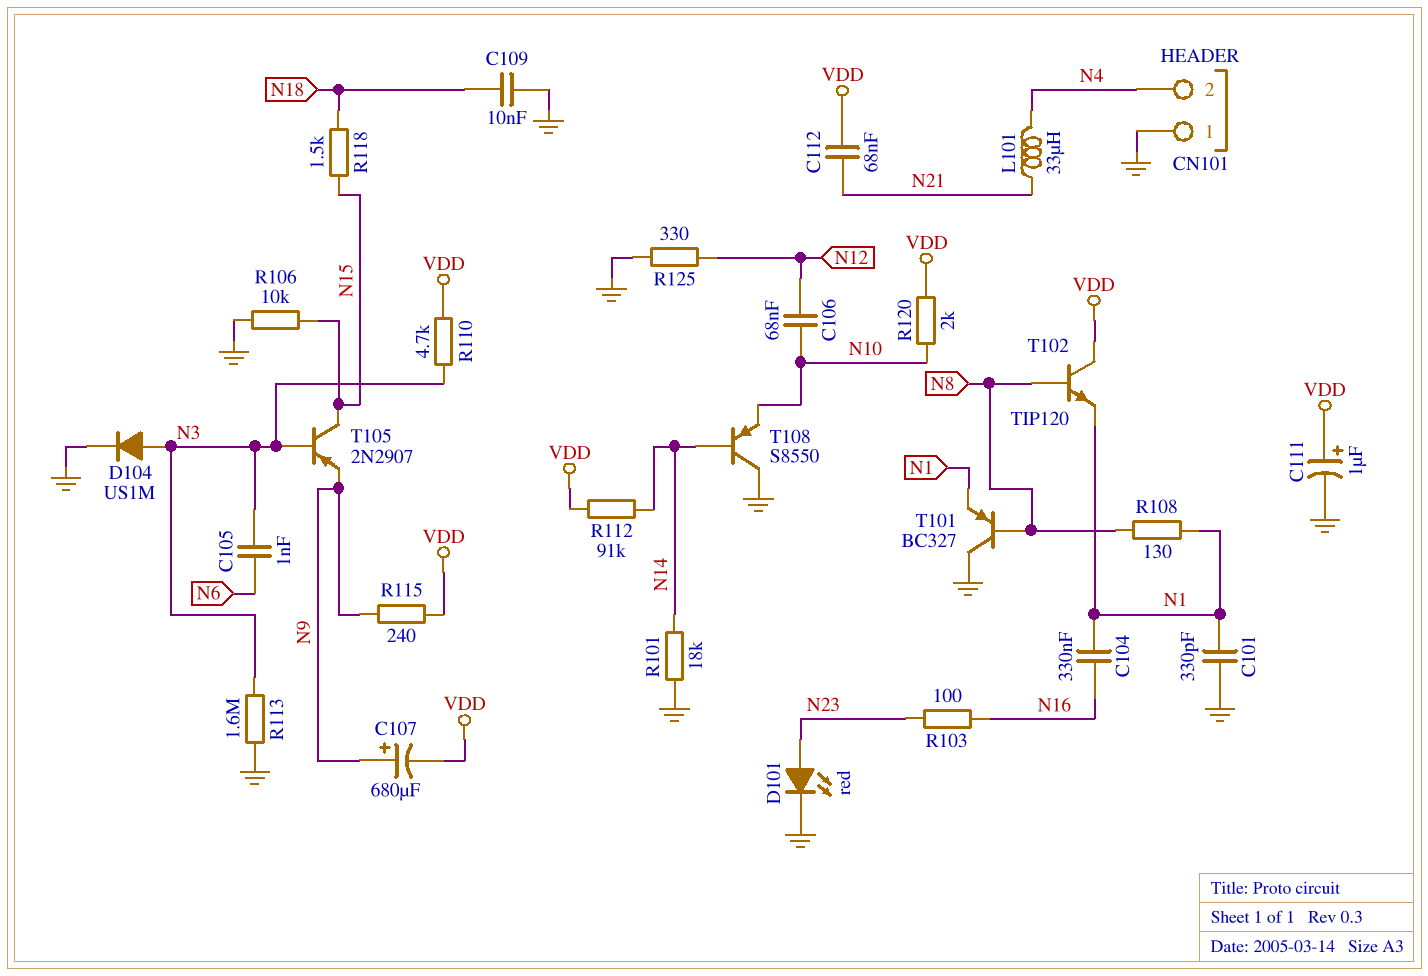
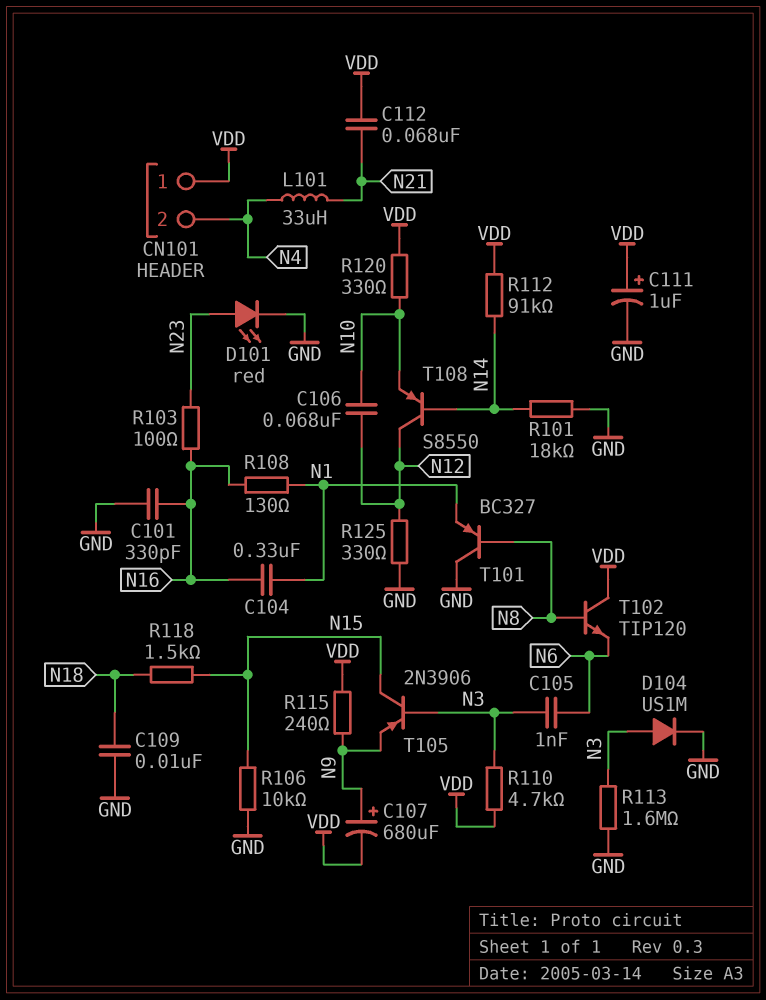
C101: 330pF (GND, N1) -> 330pF (GND, N16)
CN101 pin 1: GND -> VDD
R108: 130 (N1, N8) -> 130 (N1, N16)
R120: 2k (N10, VDD) -> 330 (N10, VDD)
T102: NPN TIP120 (B N8, C VDD, E N1) -> NPN TIP120 (B N8, C VDD, E N6)
T105: PNP 2N2907 (B N3, C N15, E N9) -> PNP 2N3906 (B N3, C N15, E N9)
T108: PNP S8550 (B N14, C GND, E N10) -> PNP S8550 (B N14, C N12, E N10)

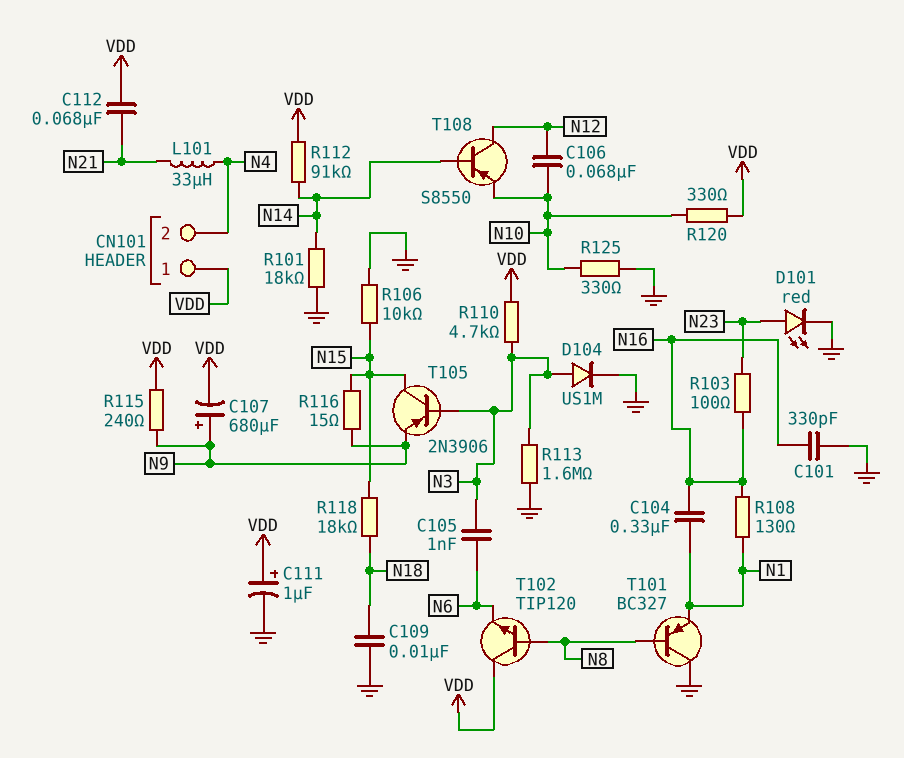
R116: none -> 15 (N9, N15)
R118: 1.5k (N15, N18) -> 18k (N15, N18)
R125: 330 (GND, N12) -> 330 (GND, N10)

